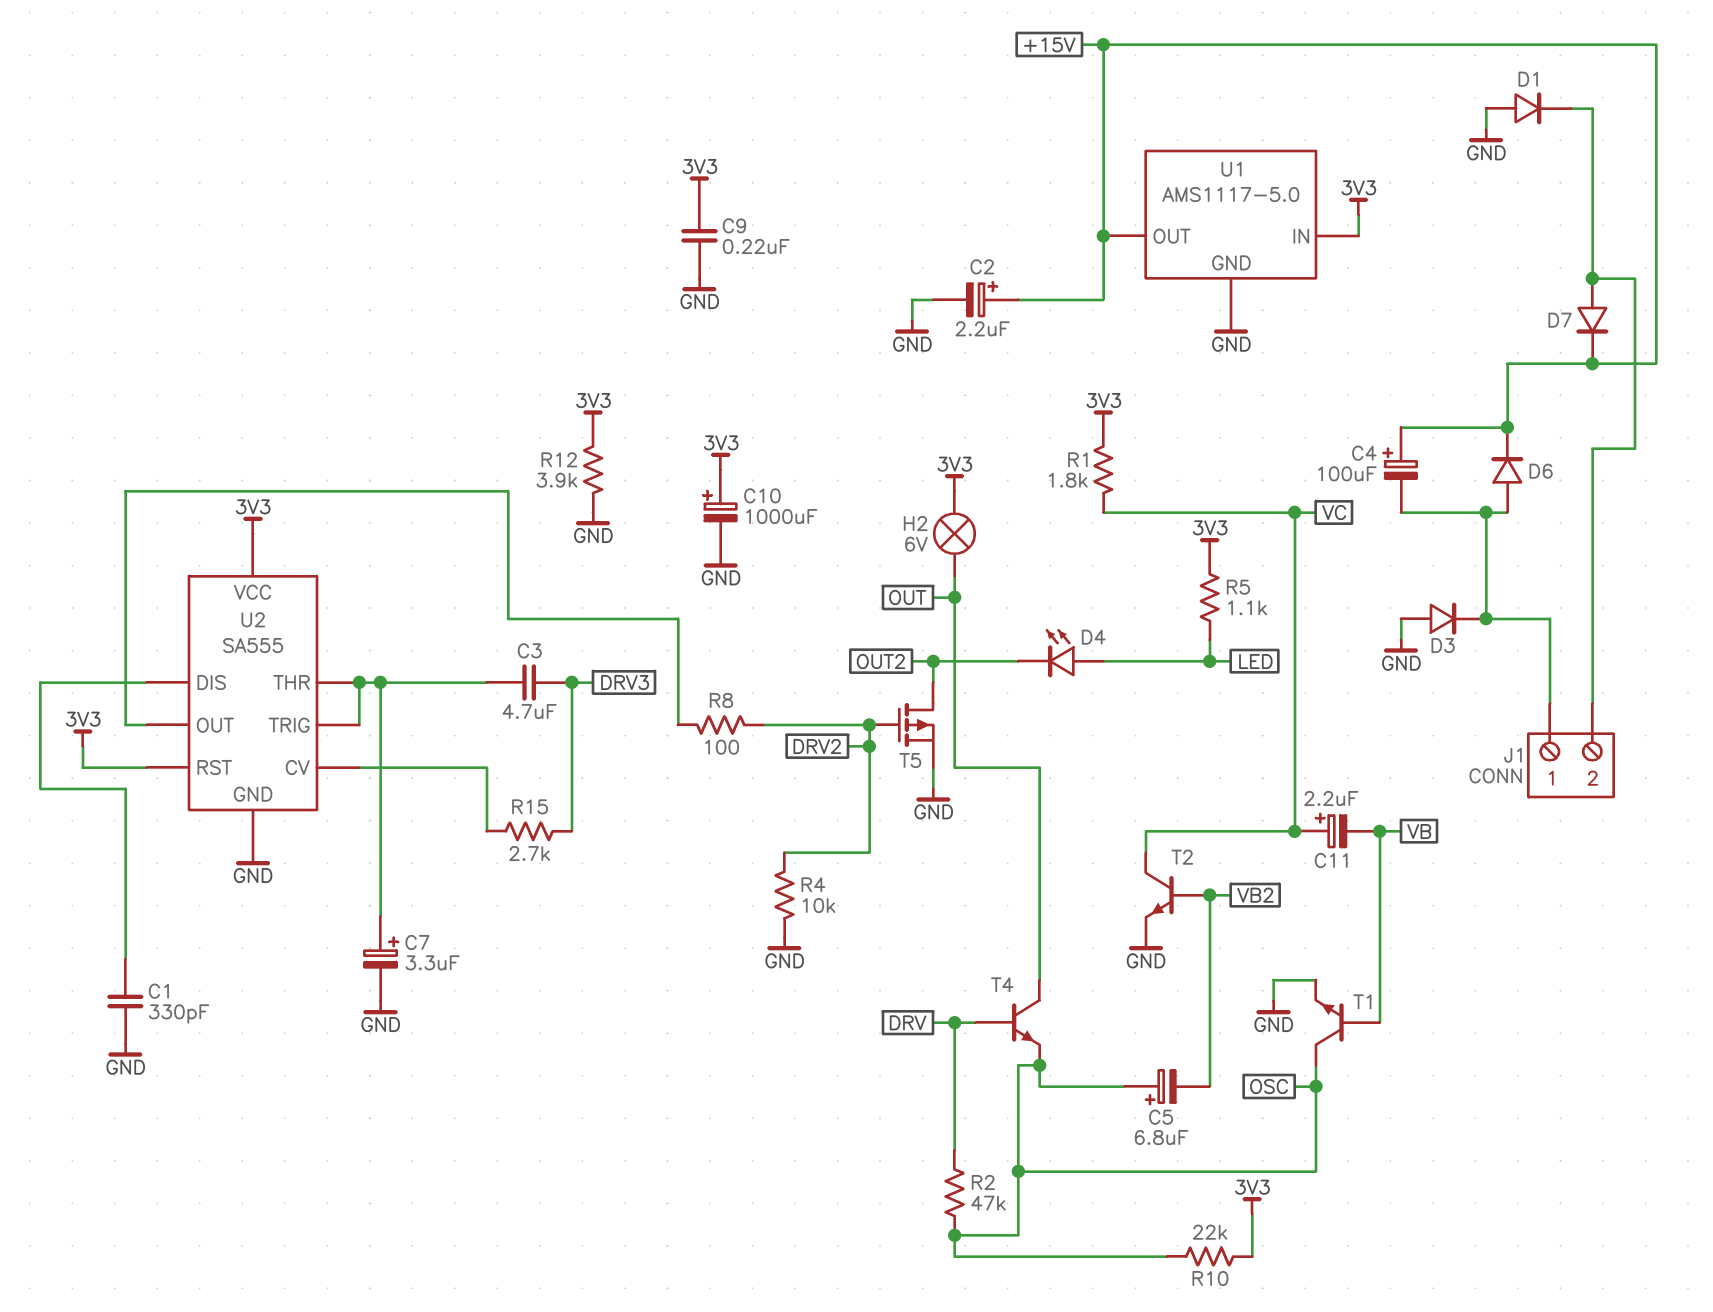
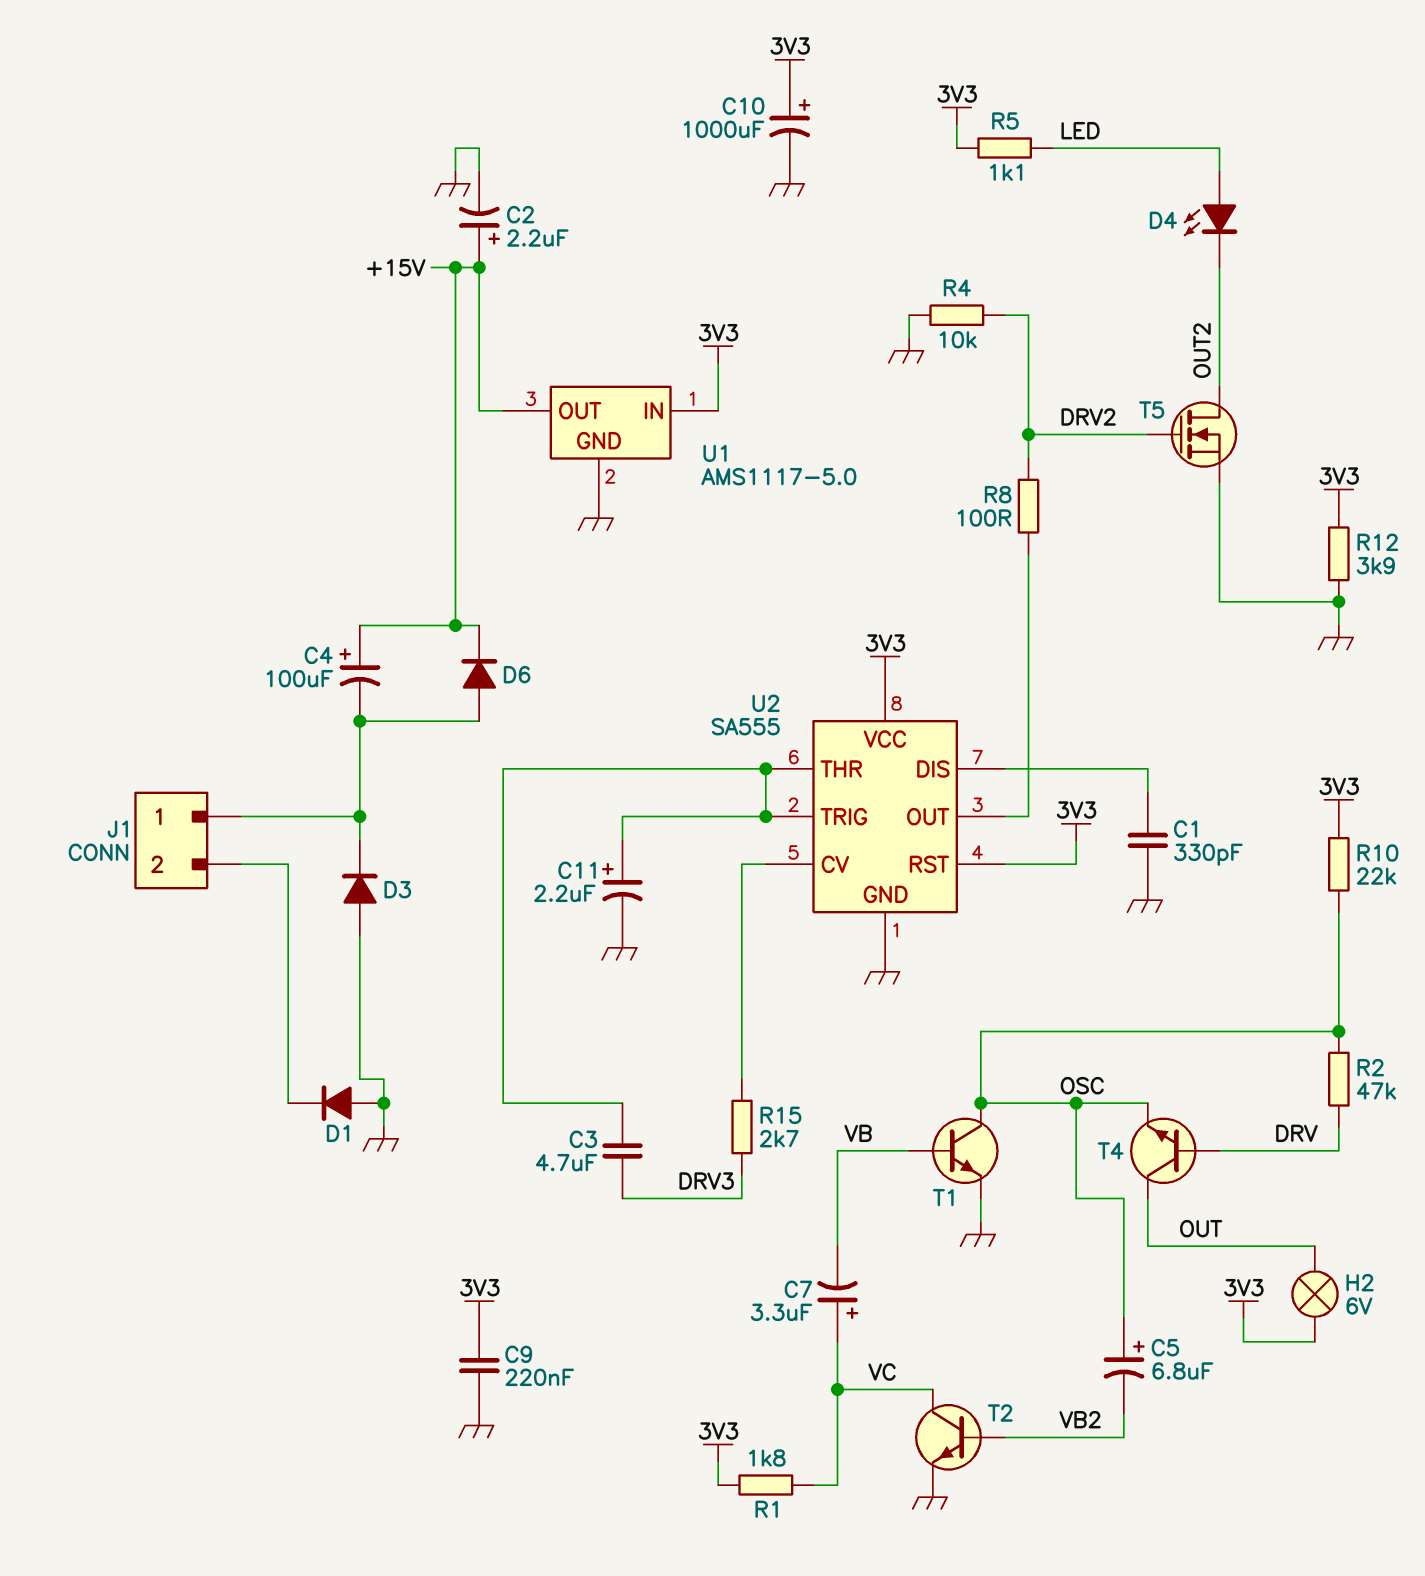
C7: 3.3uF (plus U2/THR, minus GND) -> 3.3uF (plus VC, minus VB)
C11: 2.2uF (plus VC, minus VB) -> 2.2uF (plus U2/THR, minus GND)
D7: diode (A J1/2, K +15V) -> none
T5: PMOS (G DRV2, D OUT2, S GND) -> NMOS (G DRV2, D OUT2, S GND)

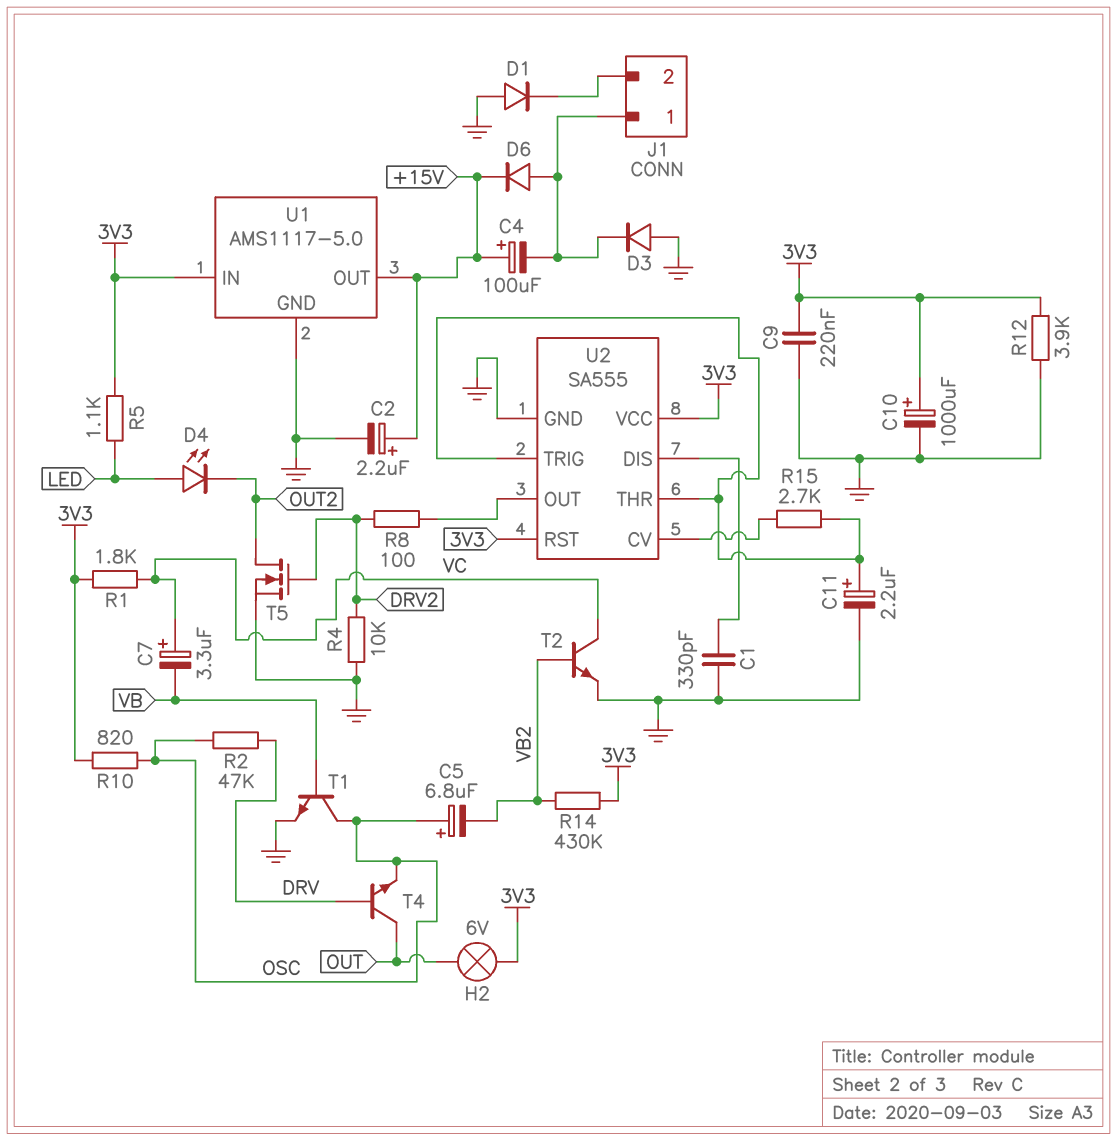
C3: 4.7uF (DRV3, U2/THR) -> none
R10: 22k (3V3, OSC) -> 820 (3V3, OSC)
R14: none -> 430k (3V3, VB2)
R15: 2.7k (DRV3, U2/CV) -> 2.7k (U2/CV, U2/THR)

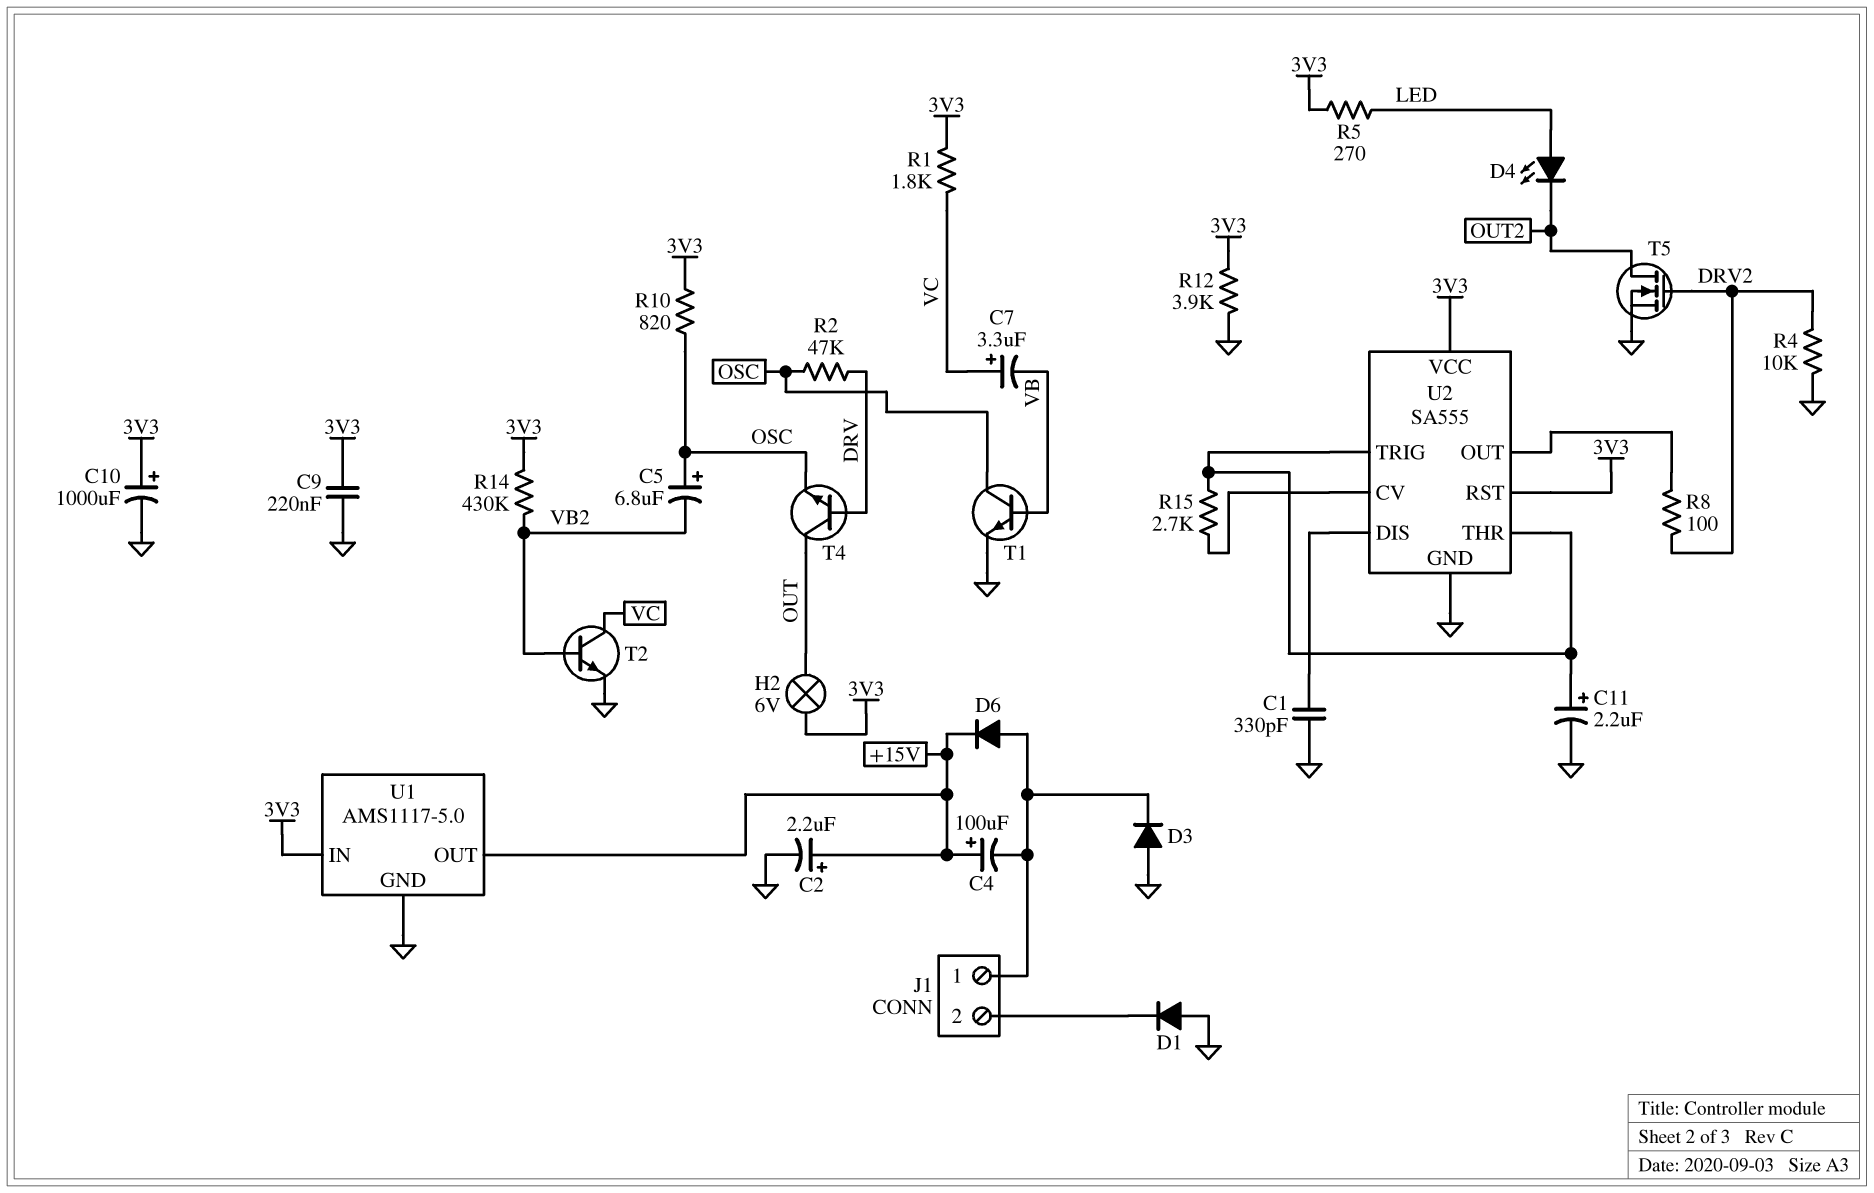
R5: 1.1k (3V3, LED) -> 270 (3V3, LED)

